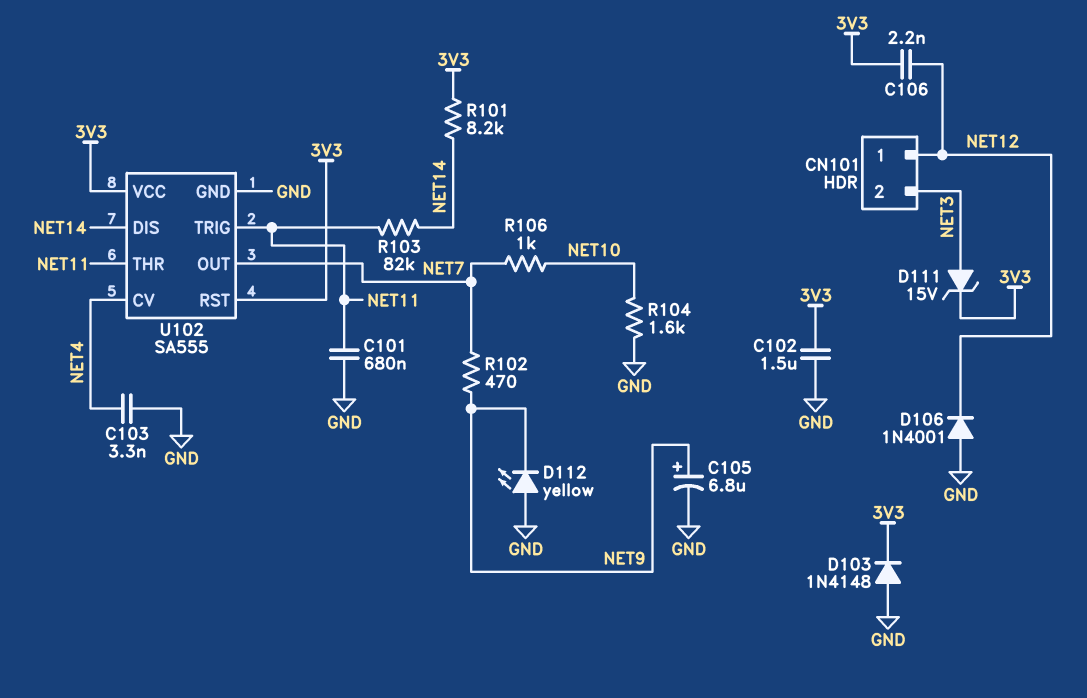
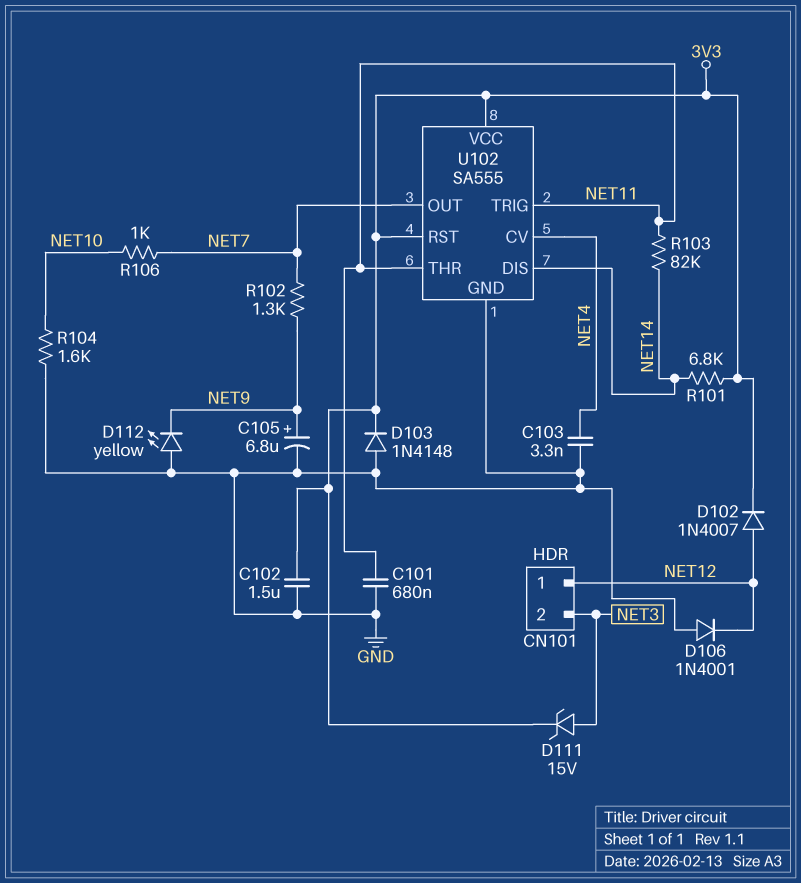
C106: 2.2nF (3V3, NET12) -> none
D102: none -> diode 1N4007 (A NET12, K 3V3)
R101: 8.2k (3V3, NET14) -> 6.8k (3V3, NET14)
R102: 470 (NET7, NET9) -> 1.3k (NET7, NET9)

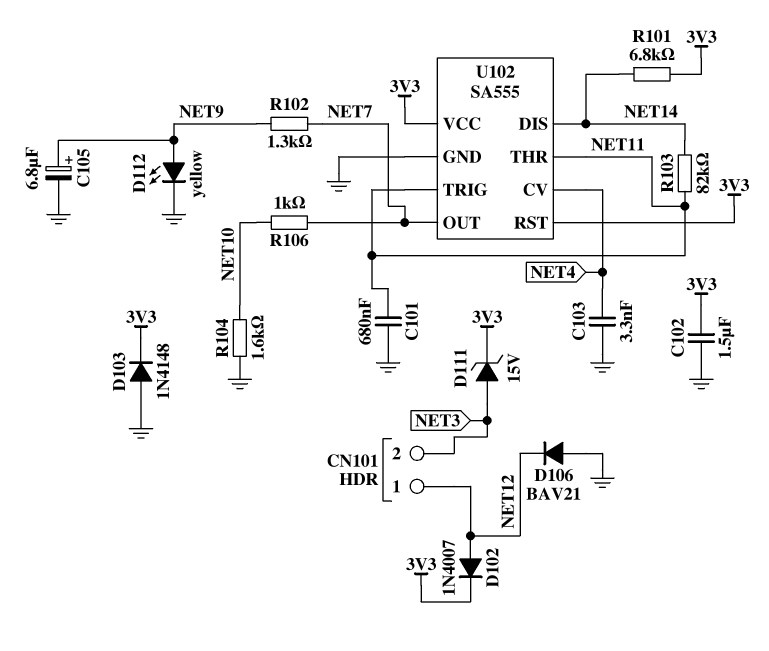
D106: diode 1N4001 (A GND, K NET12) -> diode BAV21 (A GND, K NET12)
D112: LED yellow (A GND, K NET9) -> LED yellow (A NET9, K GND)

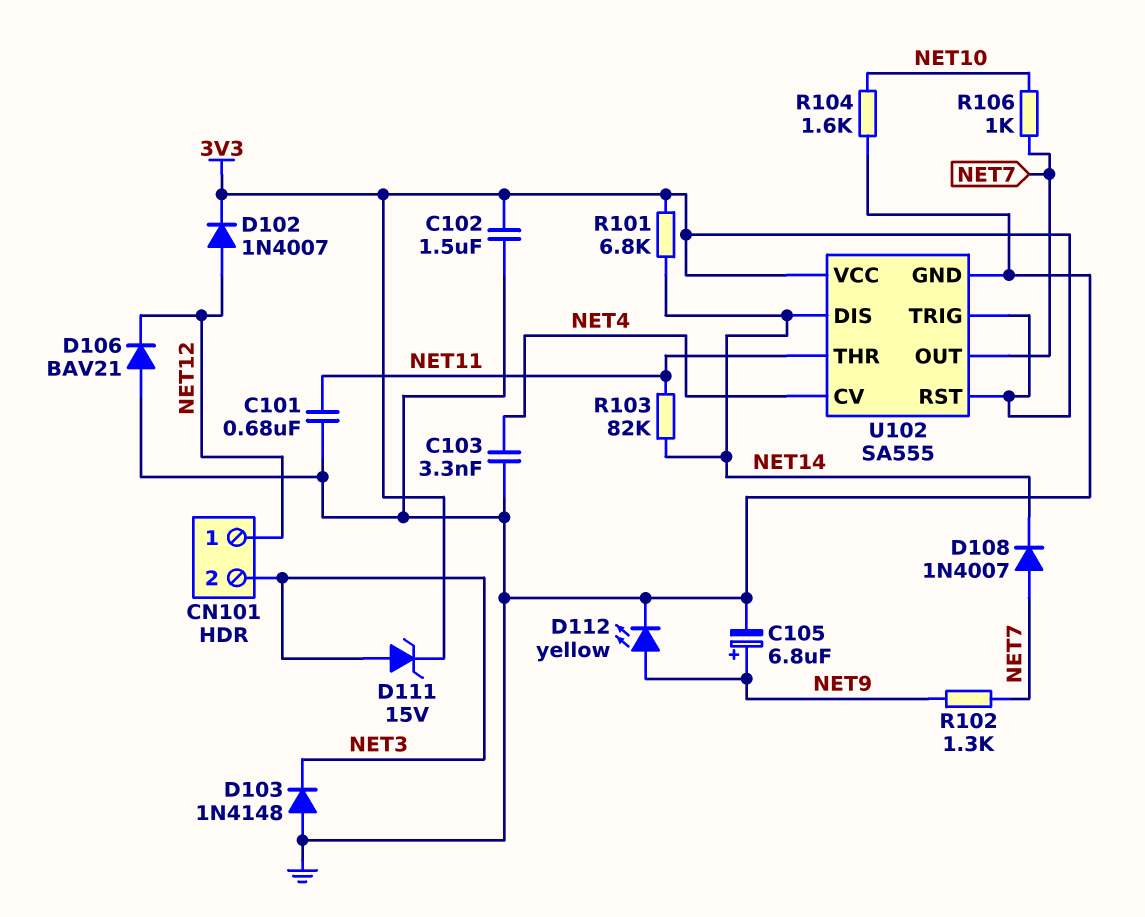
D103: diode 1N4148 (A GND, K 3V3) -> diode 1N4148 (A GND, K NET3)
D108: none -> diode 1N4007 (A NET7, K NET14)
U102 pin TRIG: NET11 -> 3V3

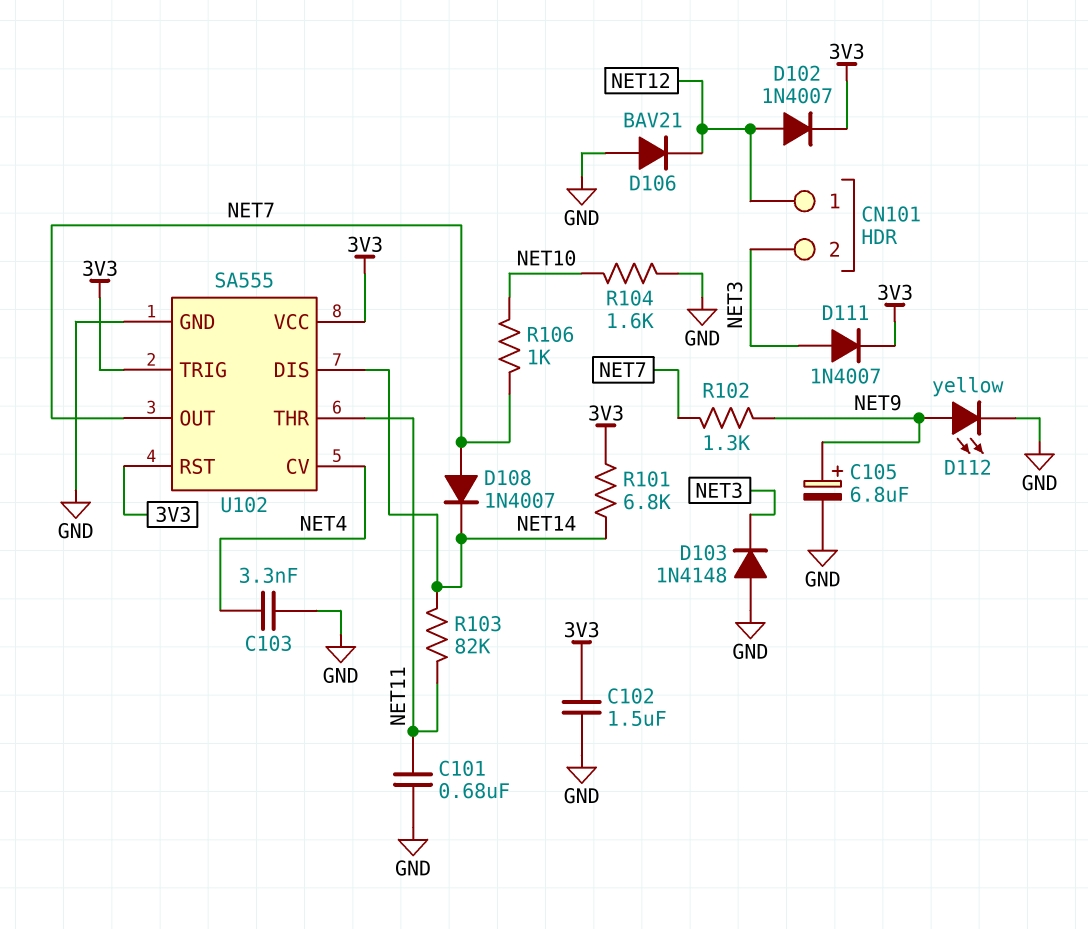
D111: zener 15V (A NET3, K 3V3) -> diode 1N4007 (A NET3, K 3V3)

